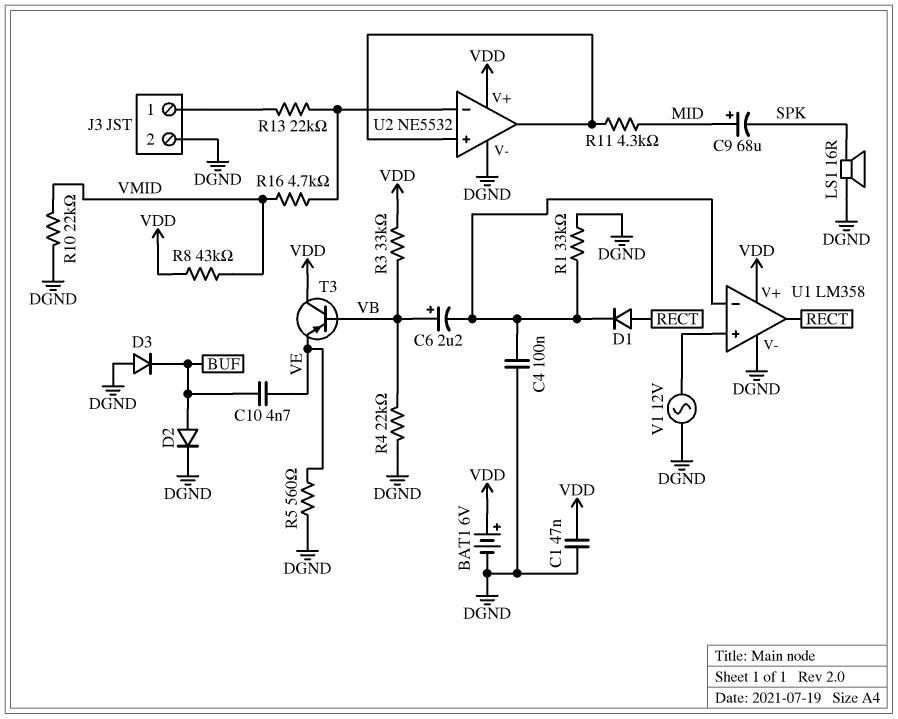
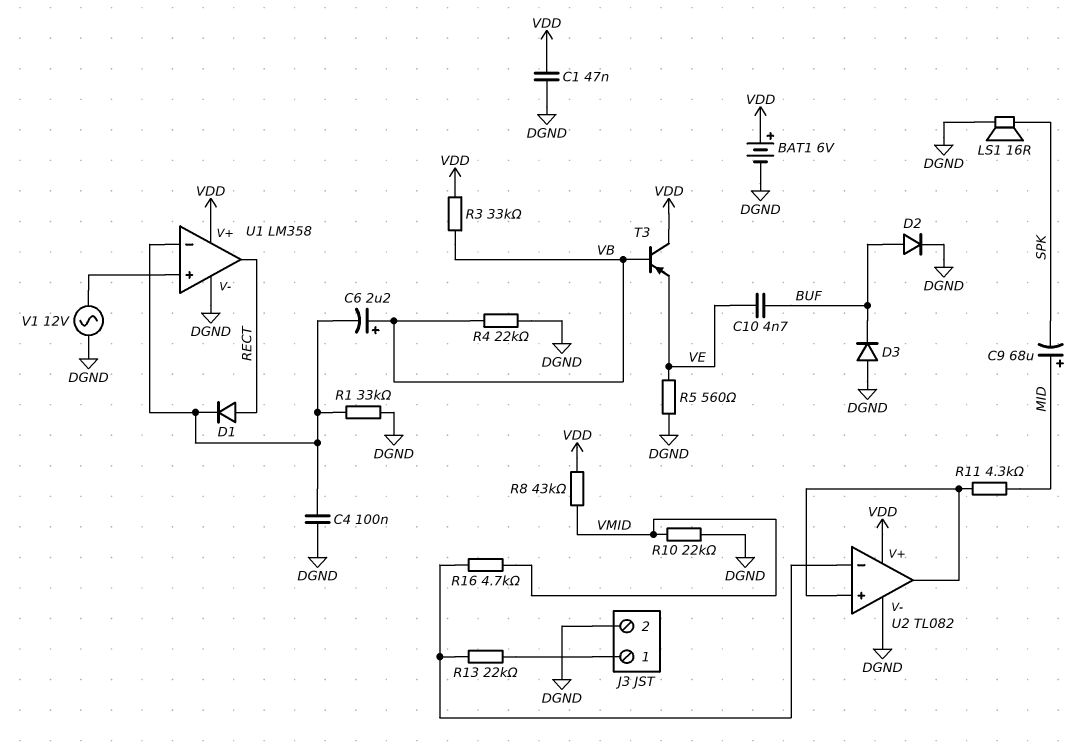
U2: NE5532 -> TL082

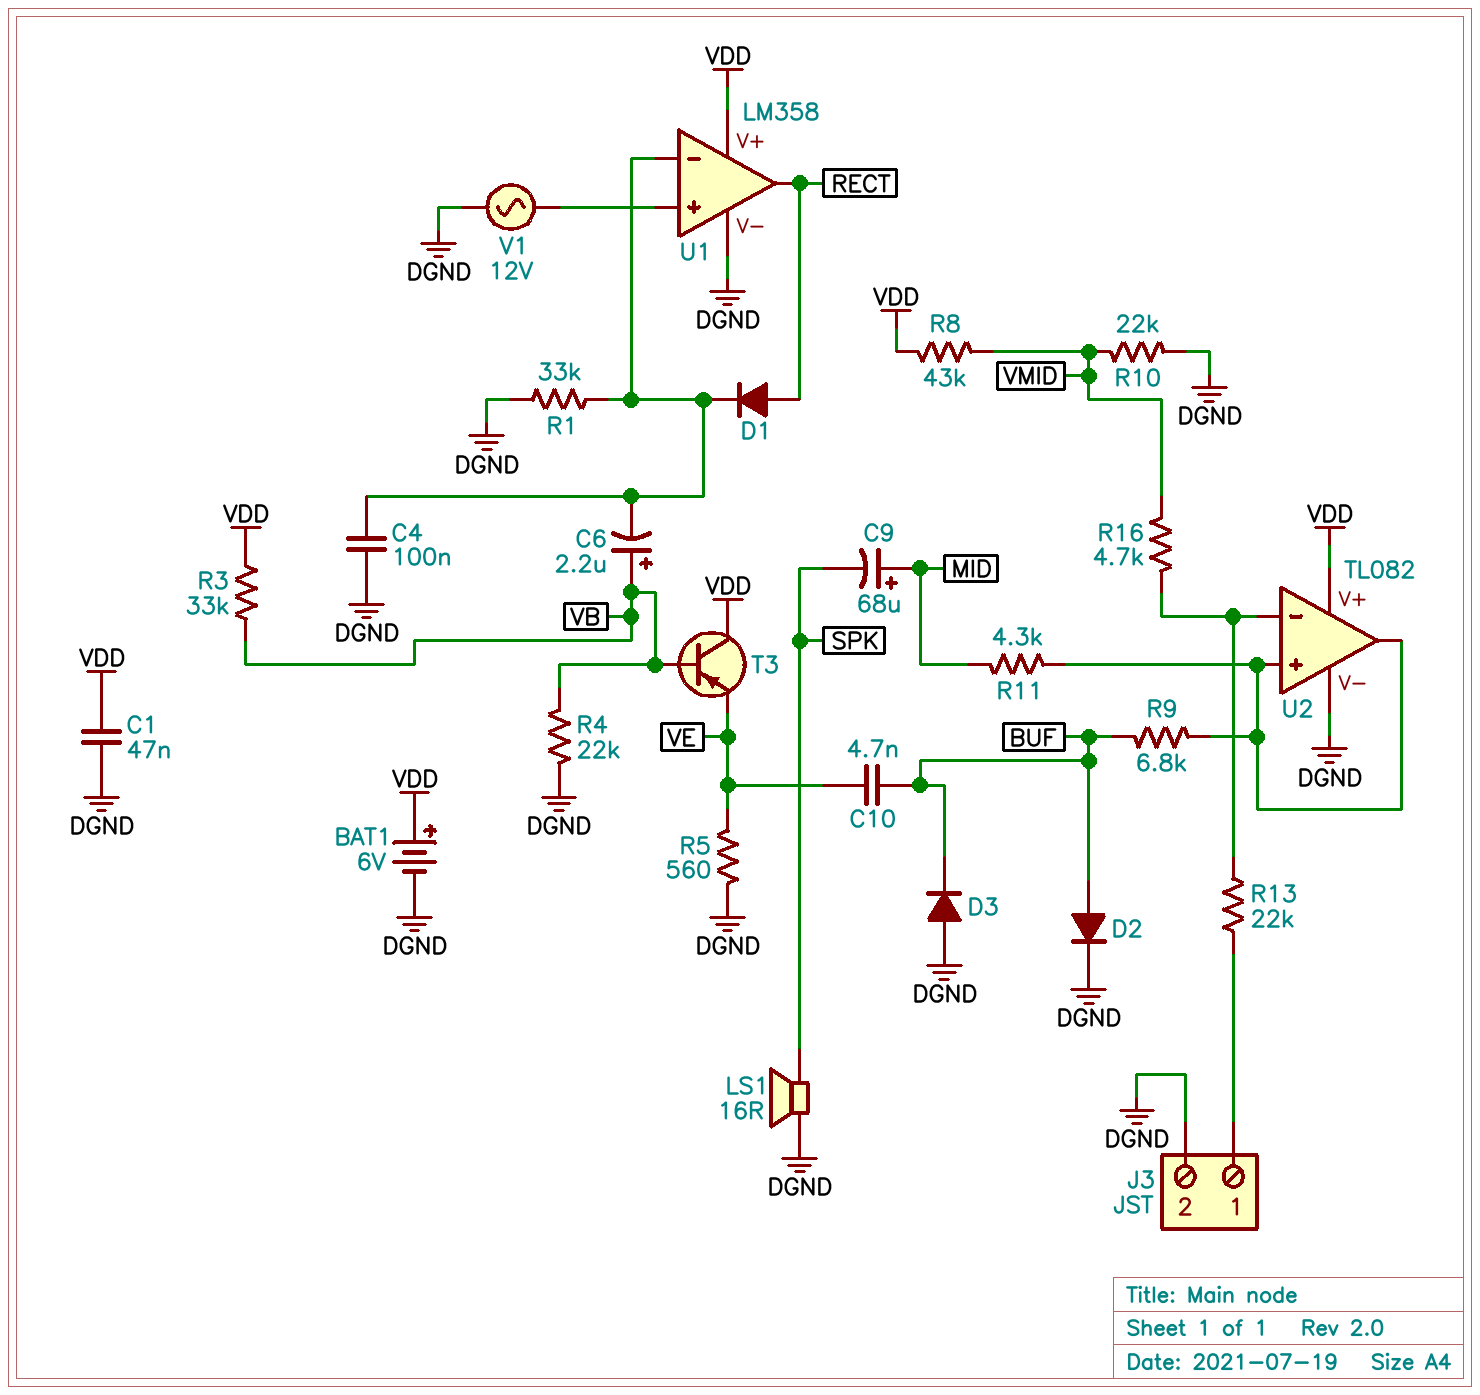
R9: none -> 6.8k (BUF, U2/in+)

